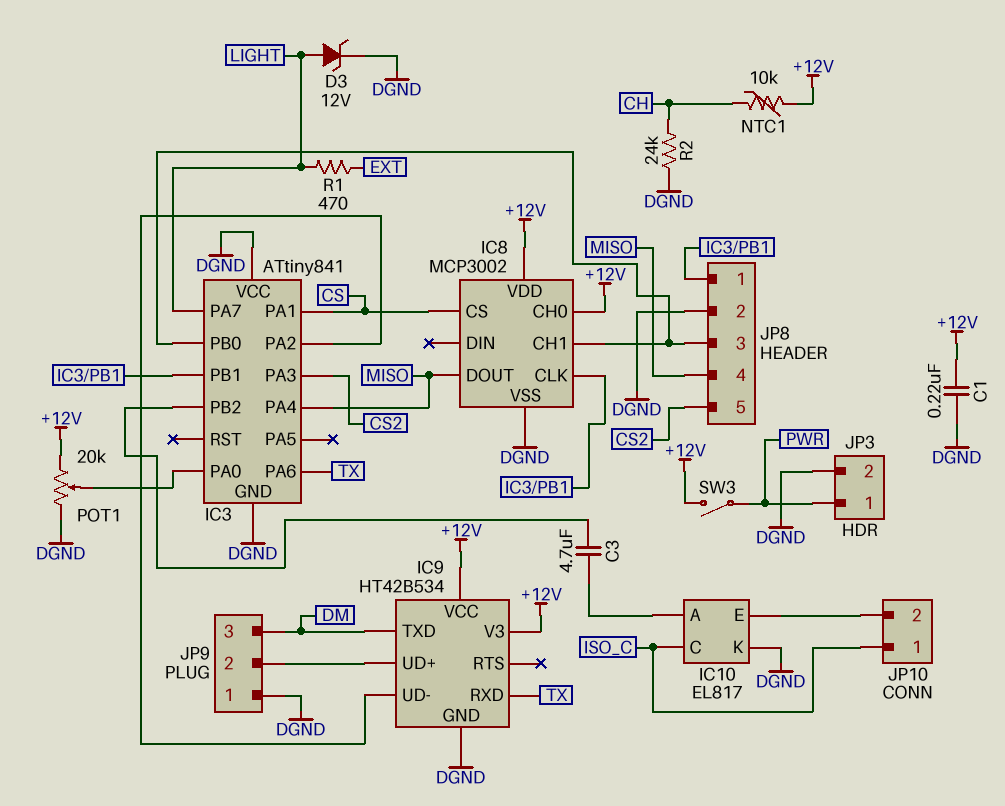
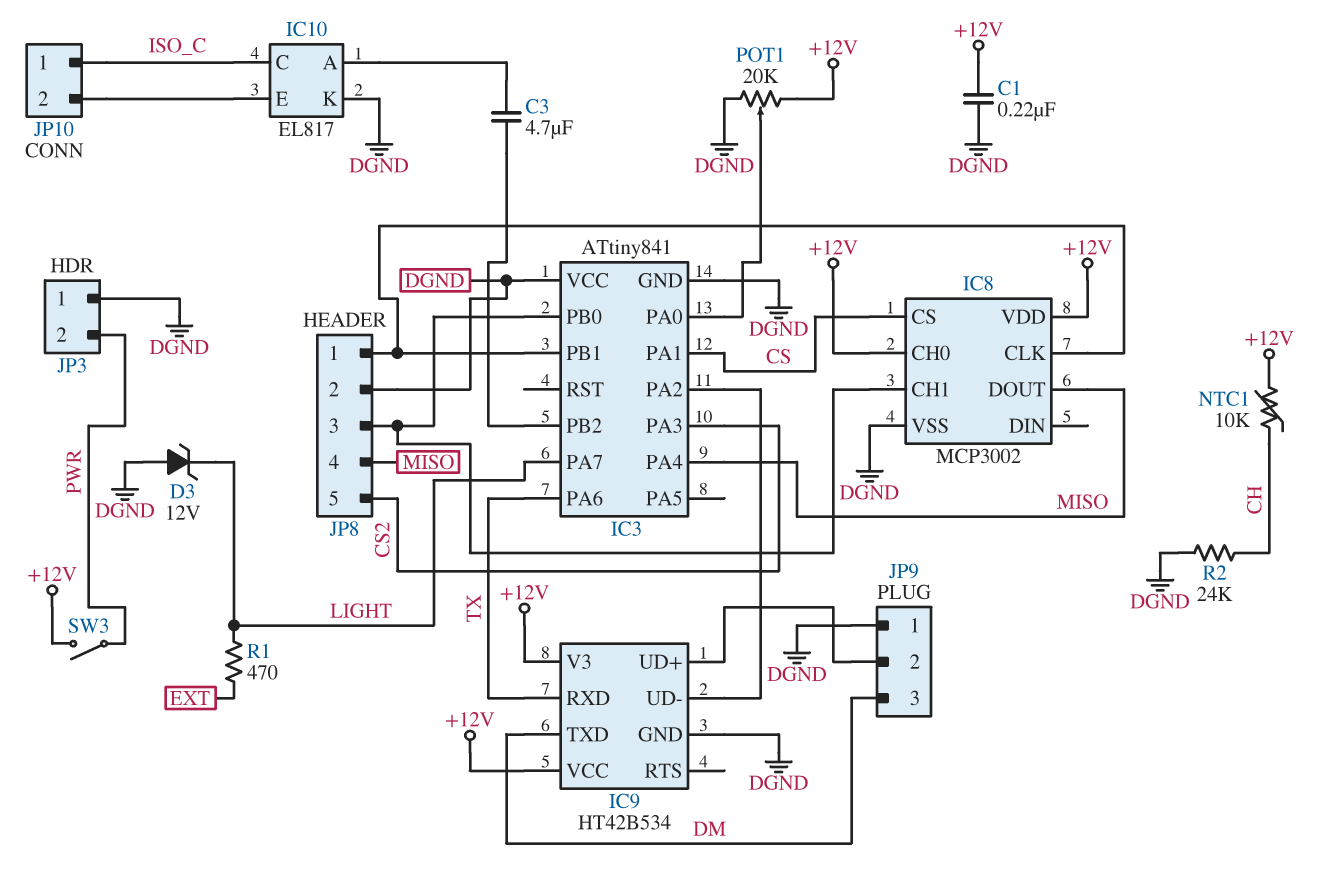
D3: zener 12V (A LIGHT, K DGND) -> zener 12V (A DGND, K LIGHT)
JP3 pin 1: PWR -> DGND
JP3 pin 2: DGND -> PWR

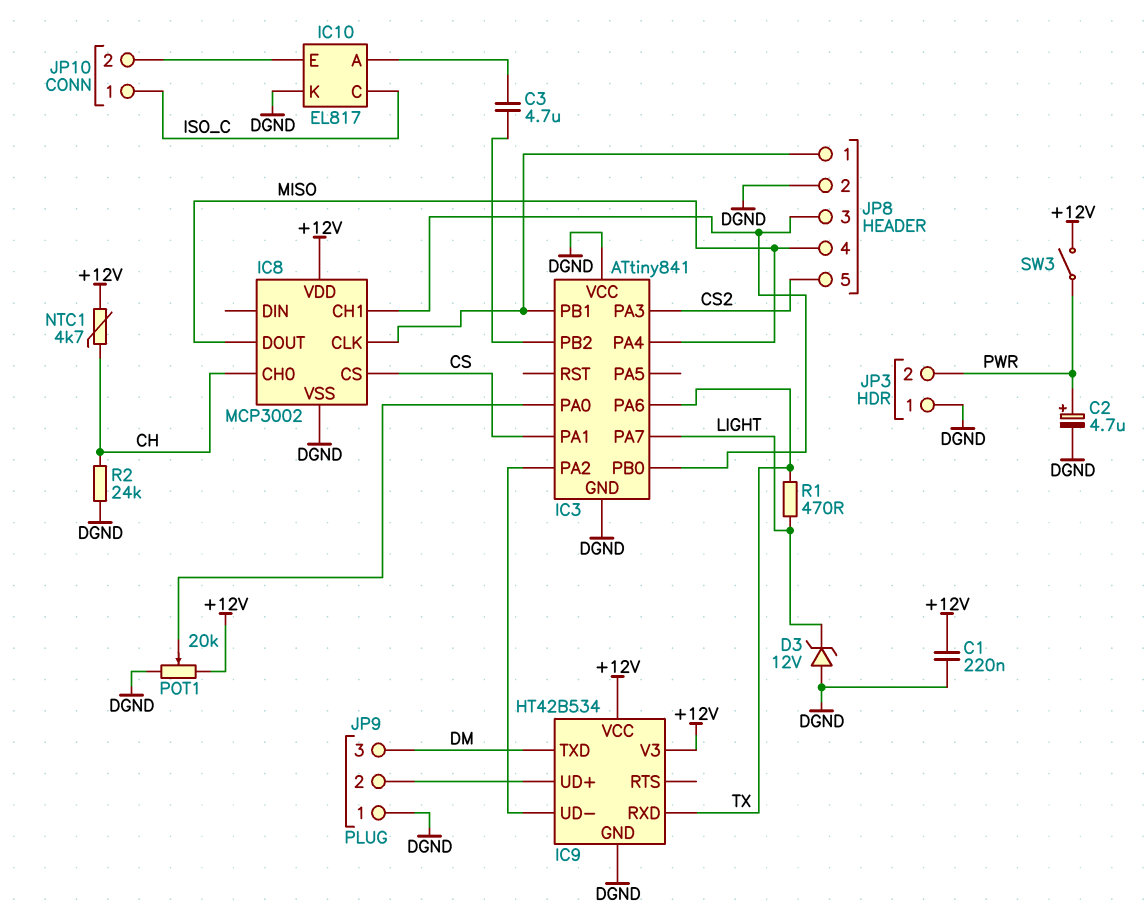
C2: none -> 4.7uF (plus PWR, minus DGND)
IC8 pin CH0: +12V -> CH
NTC1: 10k (+12V, CH) -> 4.7k (+12V, CH)
R1: 470 (EXT, LIGHT) -> 470 (LIGHT, TX)

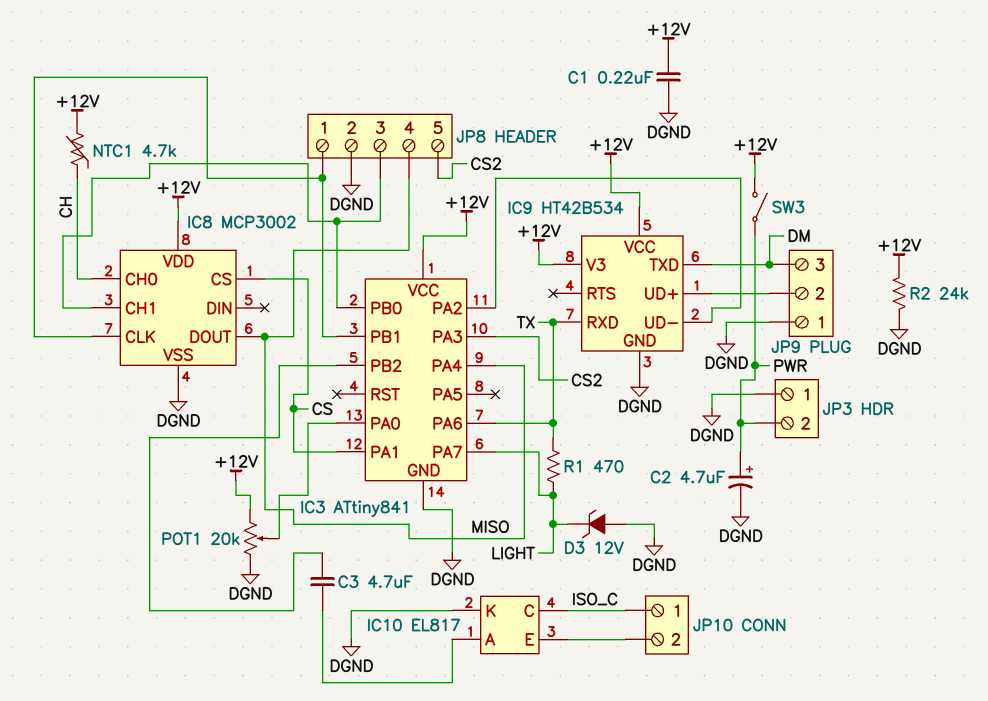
IC3 pin VCC: DGND -> +12V
R2: 24k (CH, DGND) -> 24k (+12V, DGND)

